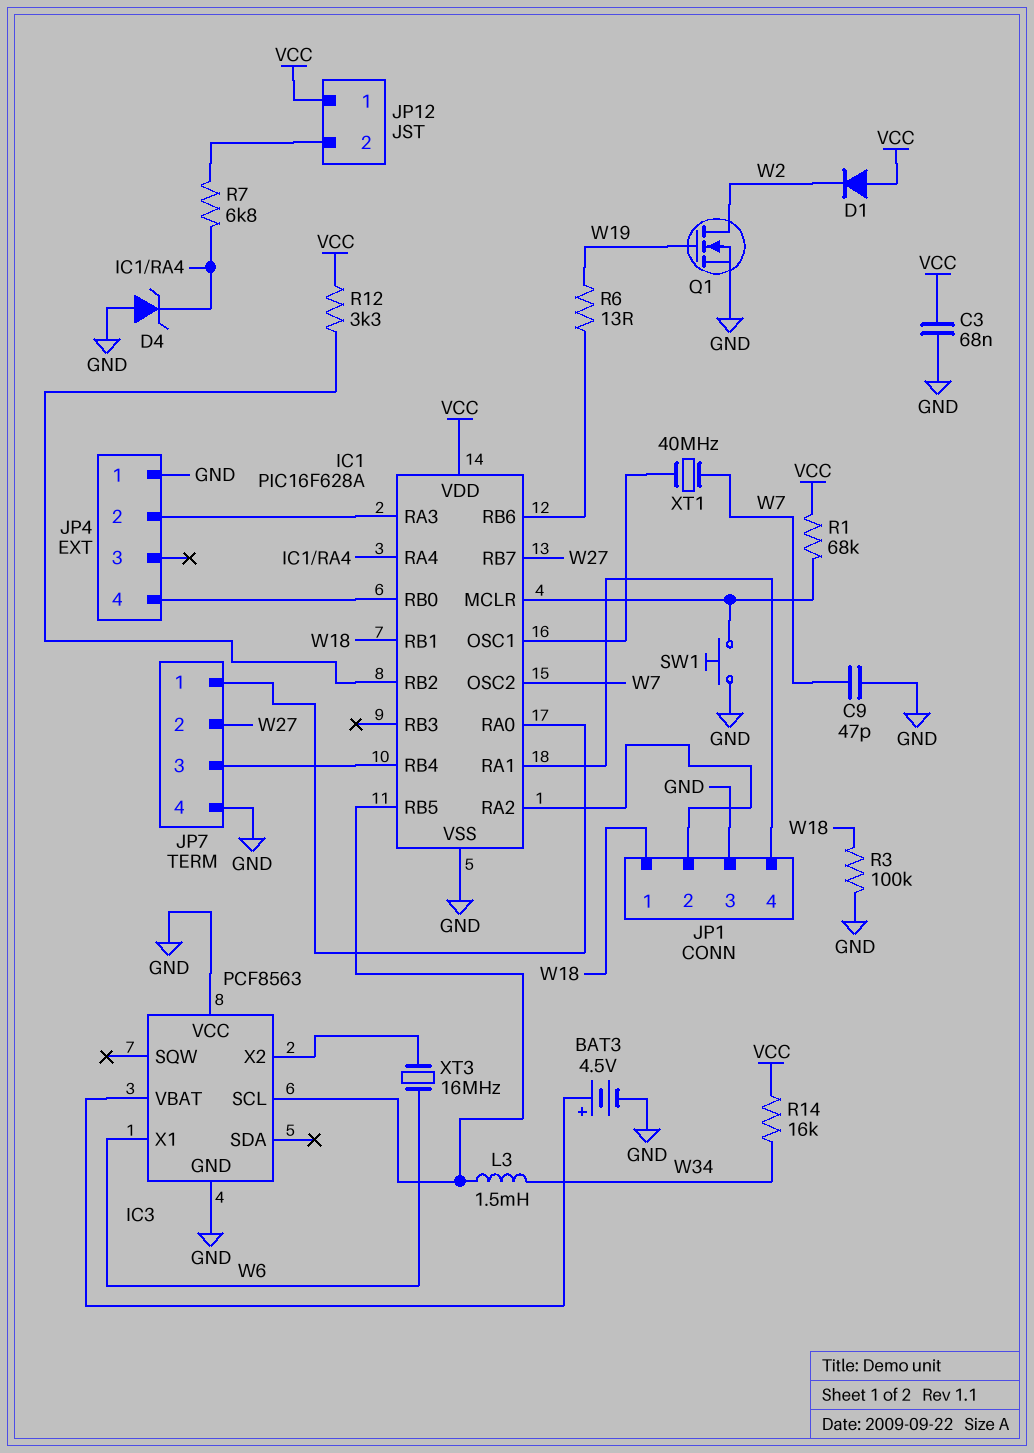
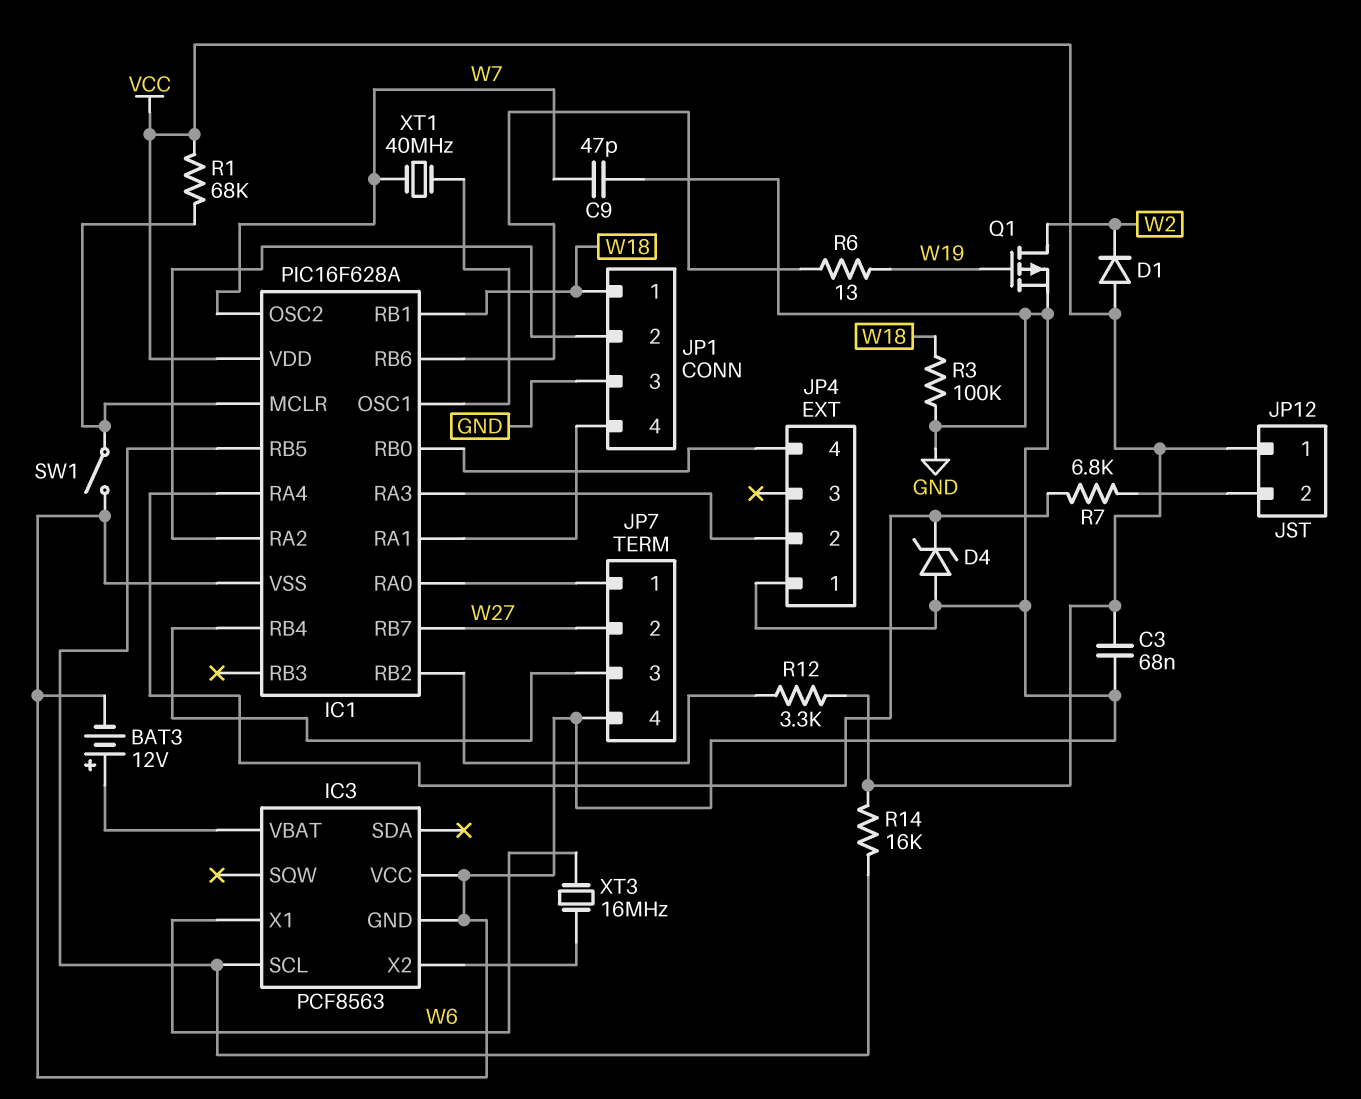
BAT3: 4.5V (plus IC3/VBAT, minus GND) -> 12V (plus IC3/VBAT, minus GND)
L3: 1.5mH (IC1/RB5, W34) -> none
Q1: NMOS (G W19, D W2, S GND) -> PMOS (G W19, D W2, S GND)
R14: 16k (VCC, W34) -> 16k (IC1/RB5, VCC)
SW1: button (GND, IC1/MCLR) -> switch (GND, IC1/MCLR)

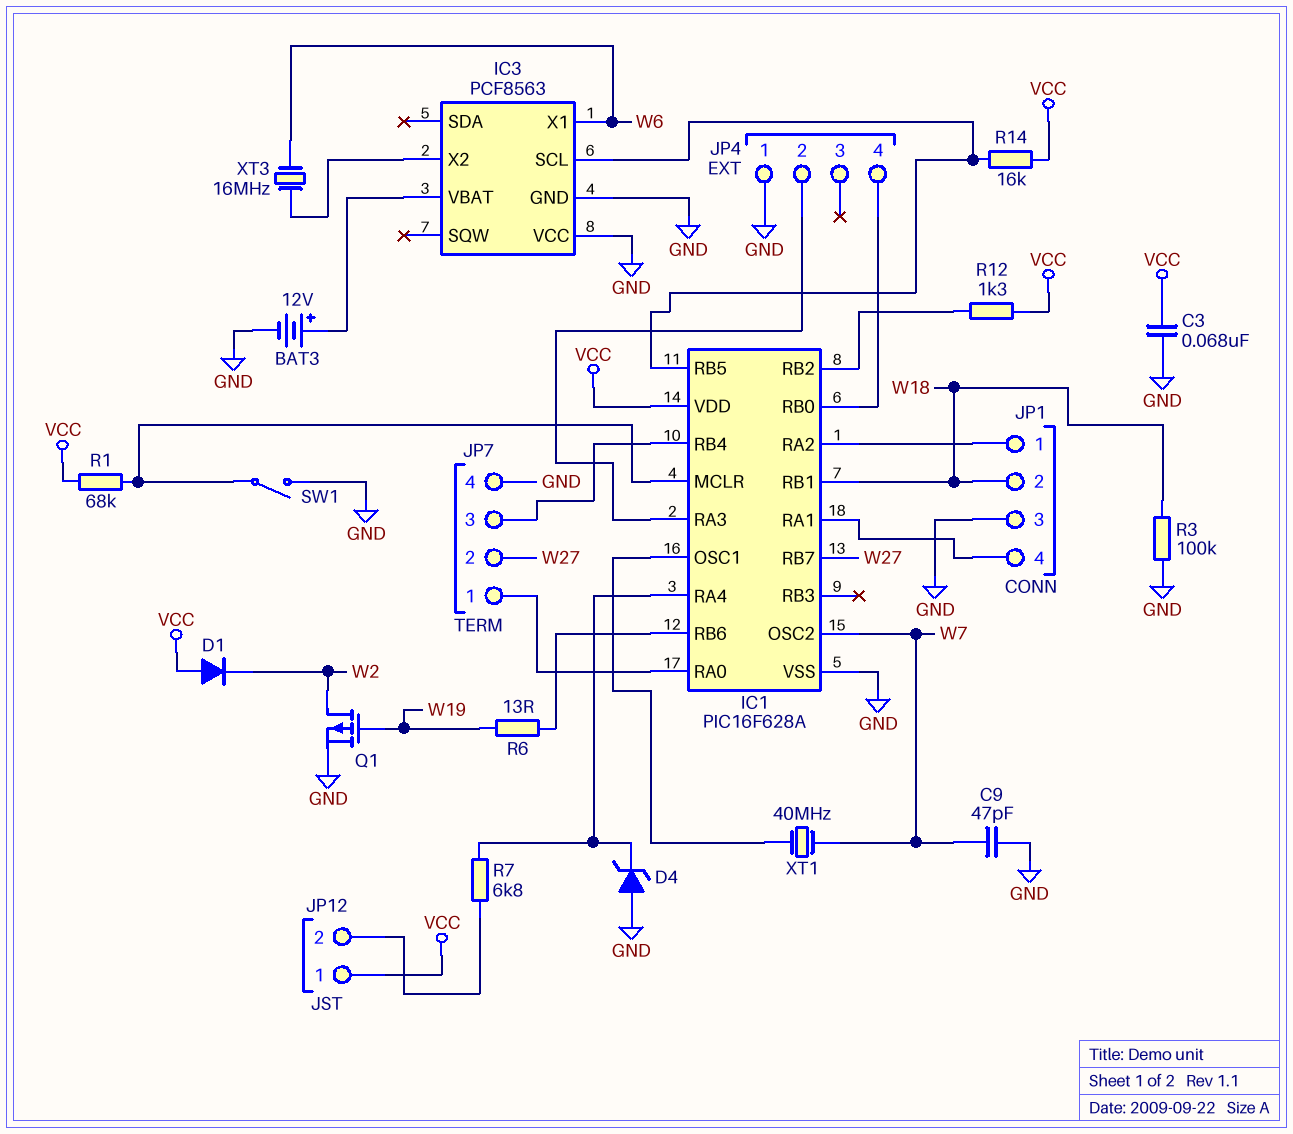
JP1 pin 1: W18 -> IC1/RA2
JP1 pin 2: IC1/RA2 -> W18
R12: 3.3k (IC1/RB2, VCC) -> 1.3k (IC1/RB2, VCC)

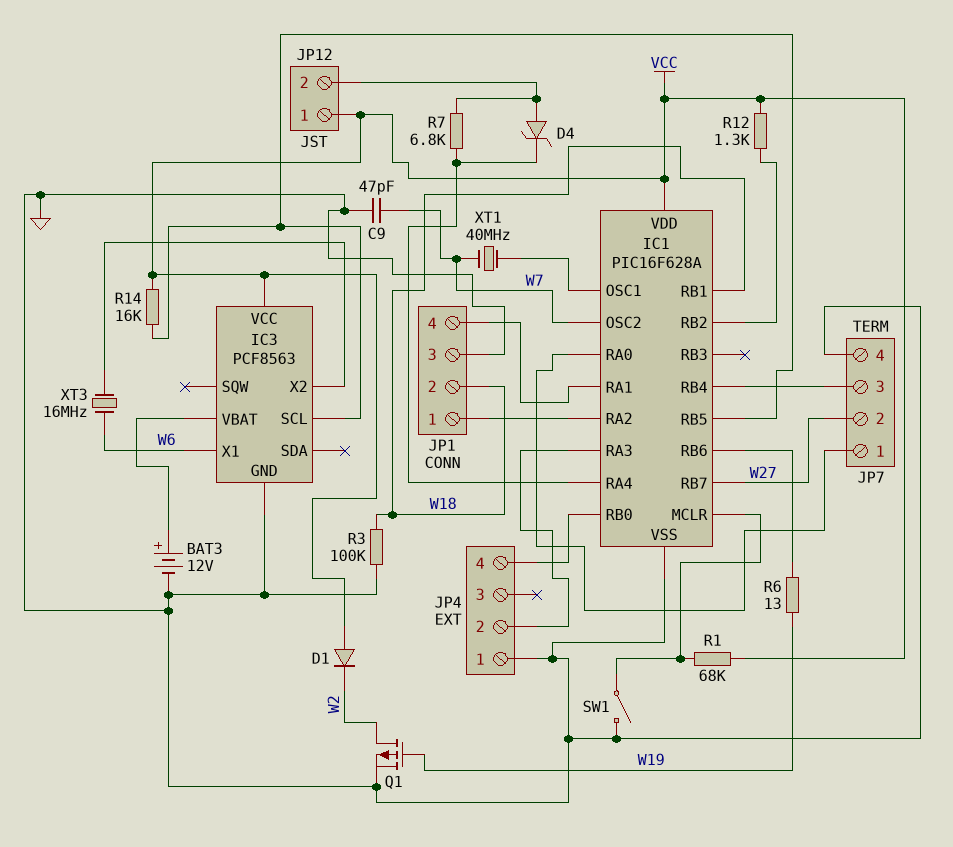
C3: 68nF (GND, VCC) -> none
D4: zener (A GND, K IC1/RA4) -> zener (A JP12/2, K IC1/RA4)
IC3 pin VCC: GND -> VCC

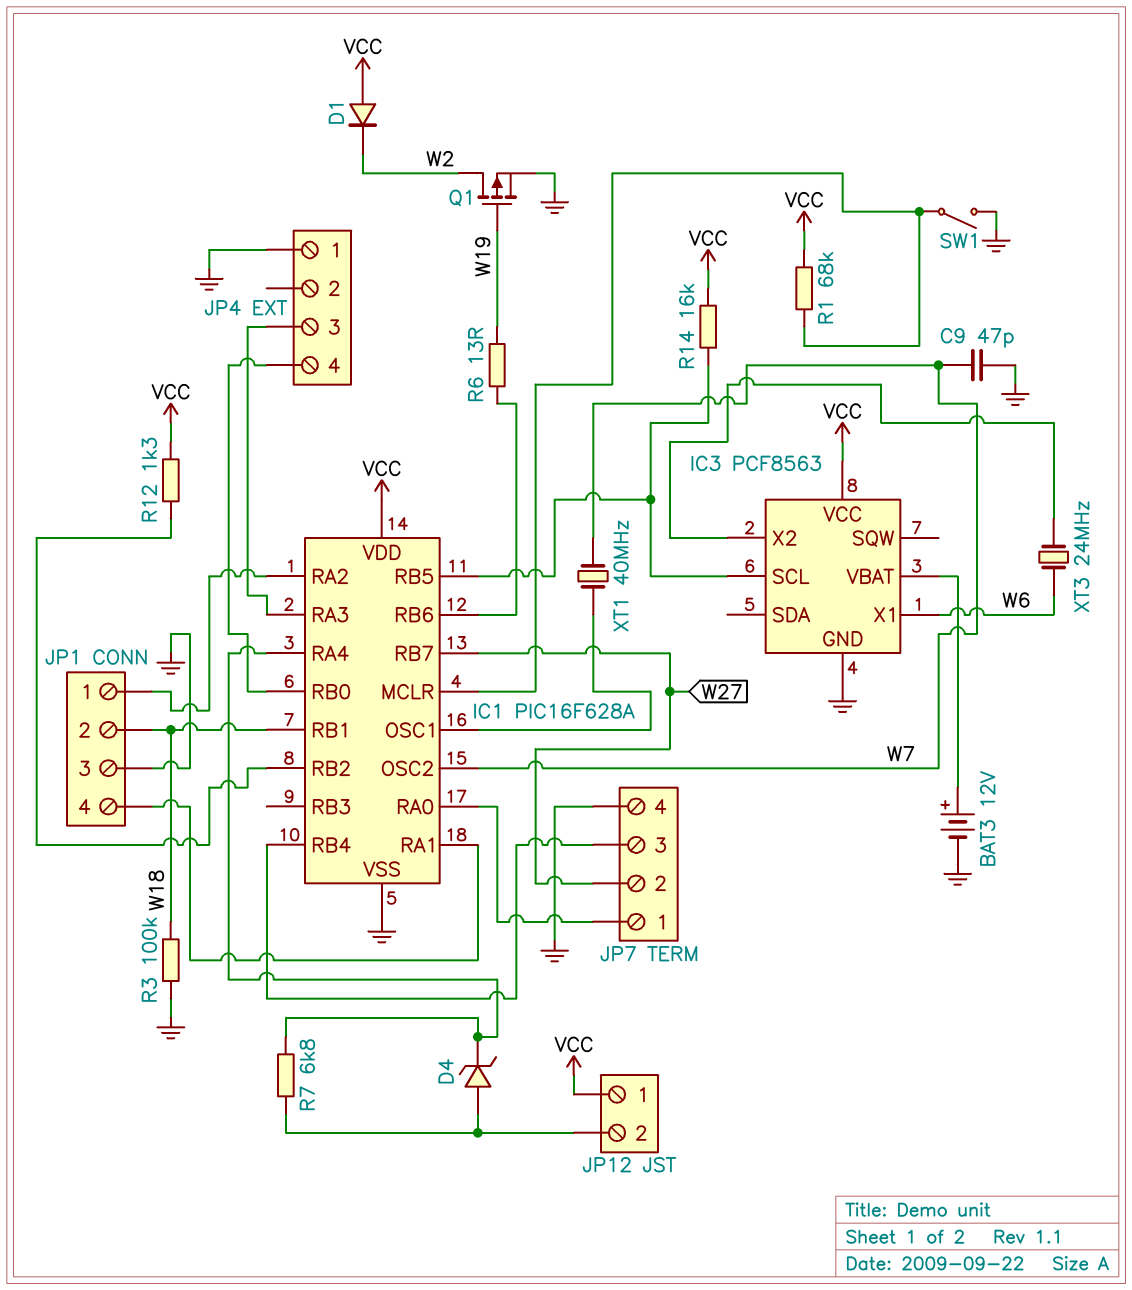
JP4 pin 2: IC1/RA3 -> none
JP4 pin 3: none -> IC1/RA3
XT3: 16MHz (IC3/X2, W6) -> 24MHz (IC3/X2, W6)

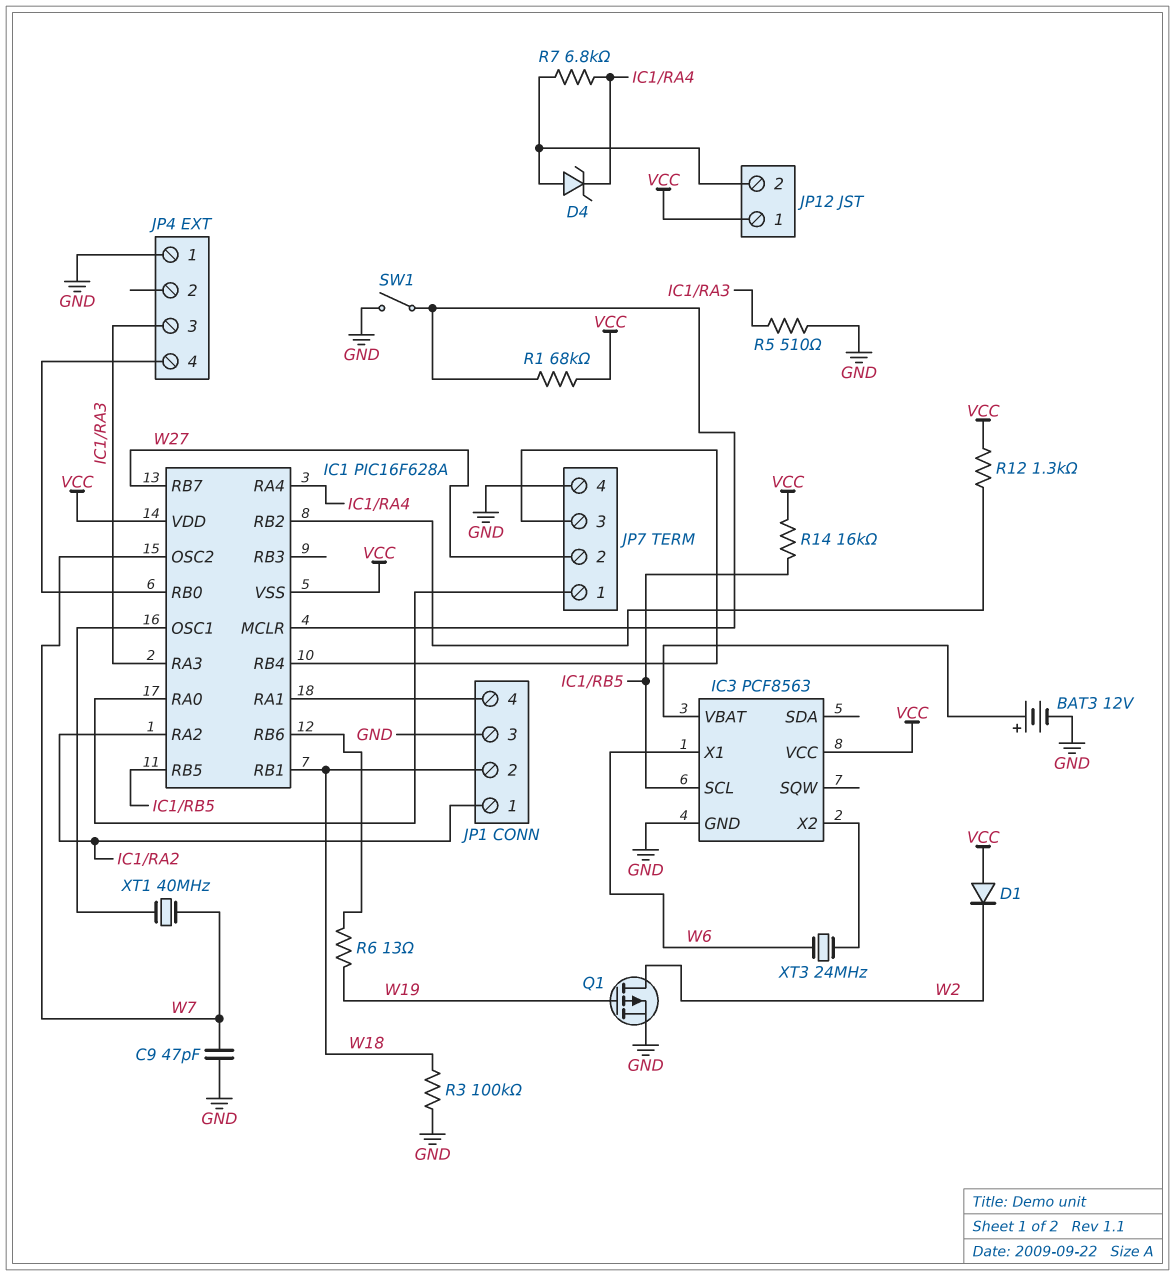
IC1 pin VSS: GND -> VCC
R5: none -> 510 (GND, IC1/RA3)

